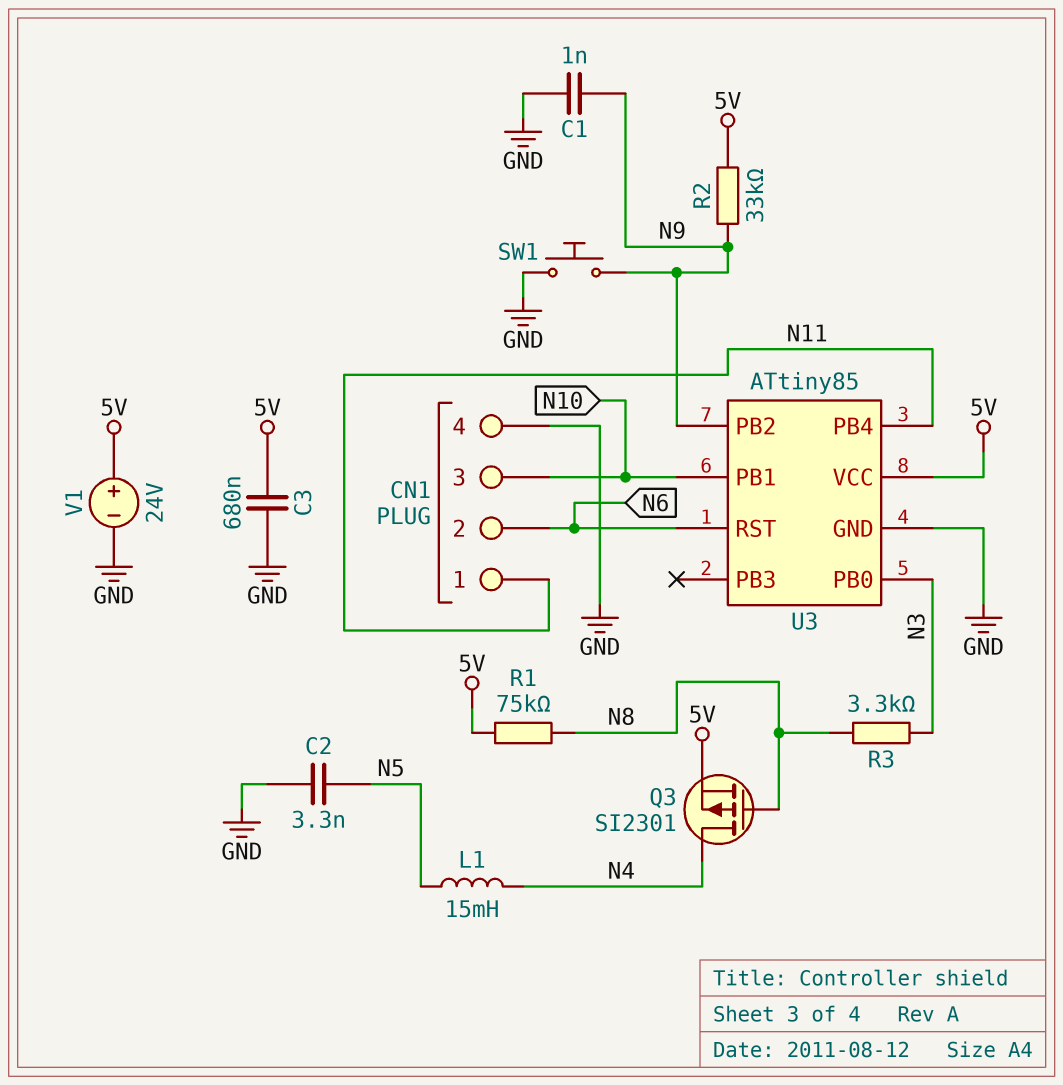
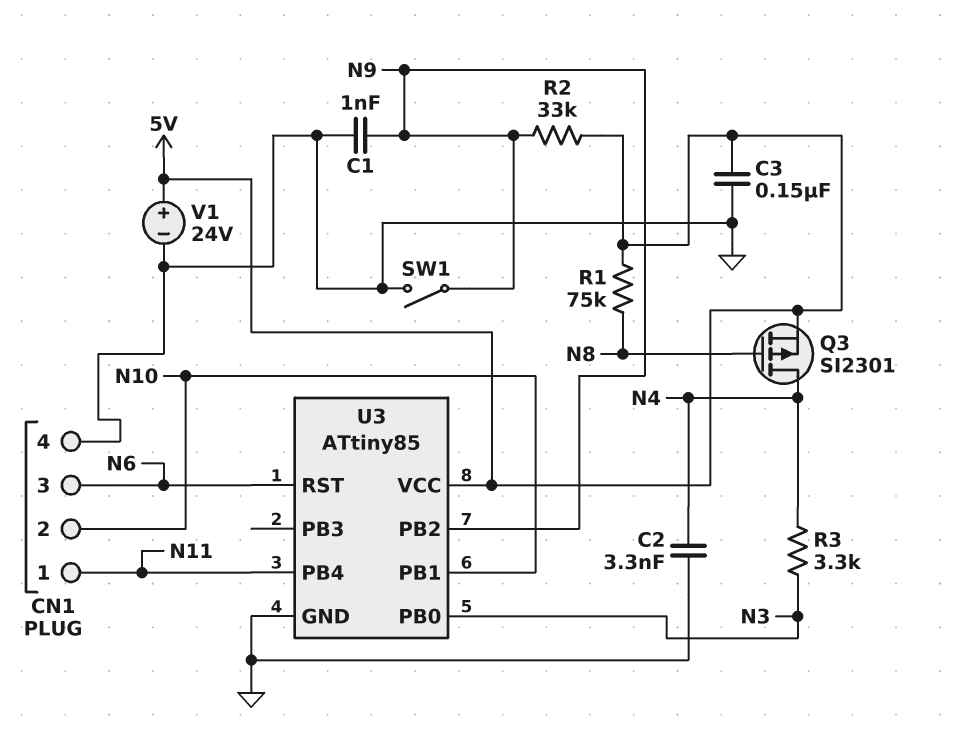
C2: 3.3nF (GND, N5) -> 3.3nF (GND, N4)
C3: 680nF (5V, GND) -> 150nF (5V, GND)
CN1 pin 2: N6 -> N10
CN1 pin 3: N10 -> N6
L1: 15mH (N4, N5) -> none
R3: 3.3k (N3, N8) -> 3.3k (N3, N4)
SW1: button (GND, N9) -> switch (GND, N9)

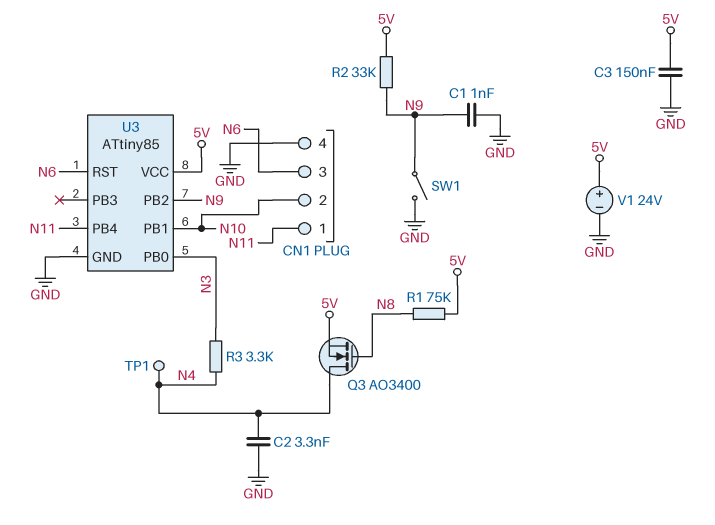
Q3: PMOS SI2301 (G N8, D N4, S 5V) -> NMOS AO3400 (G N8, D N4, S 5V)
TP1: none -> test point (N4)

